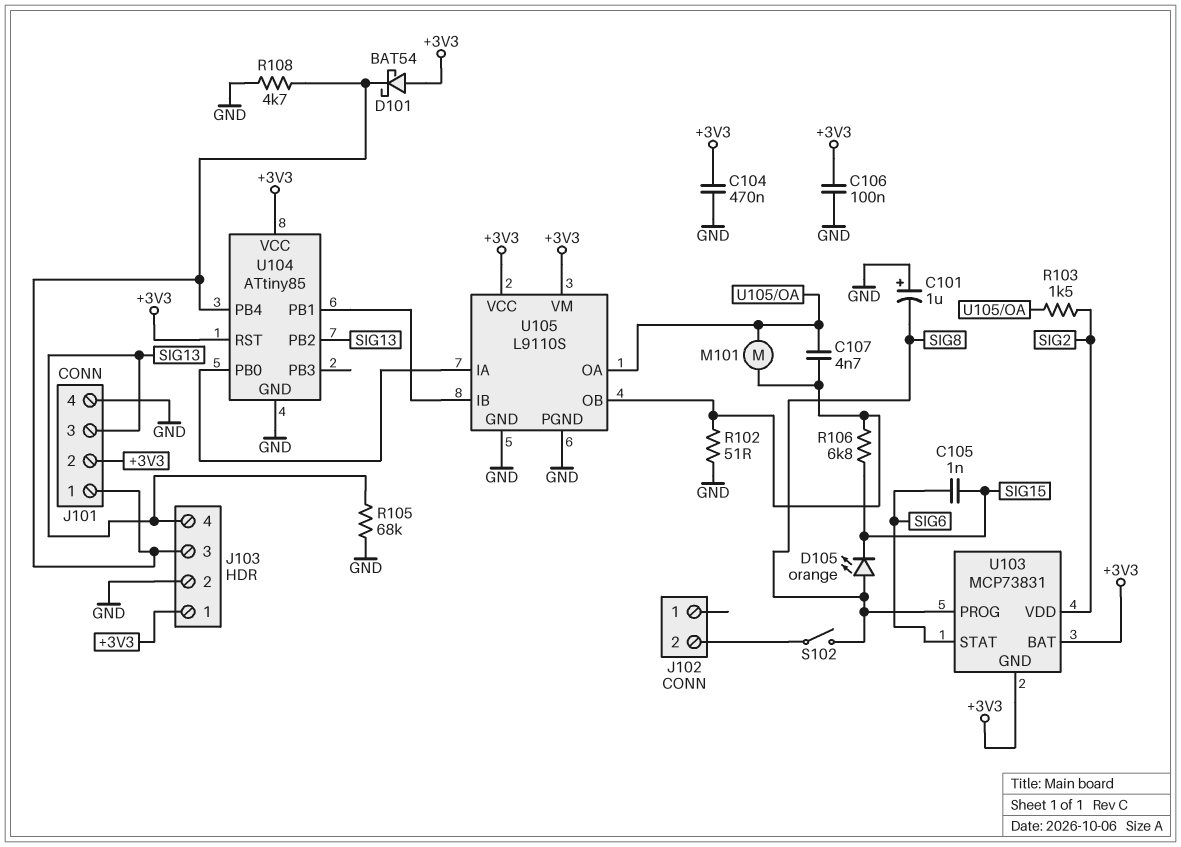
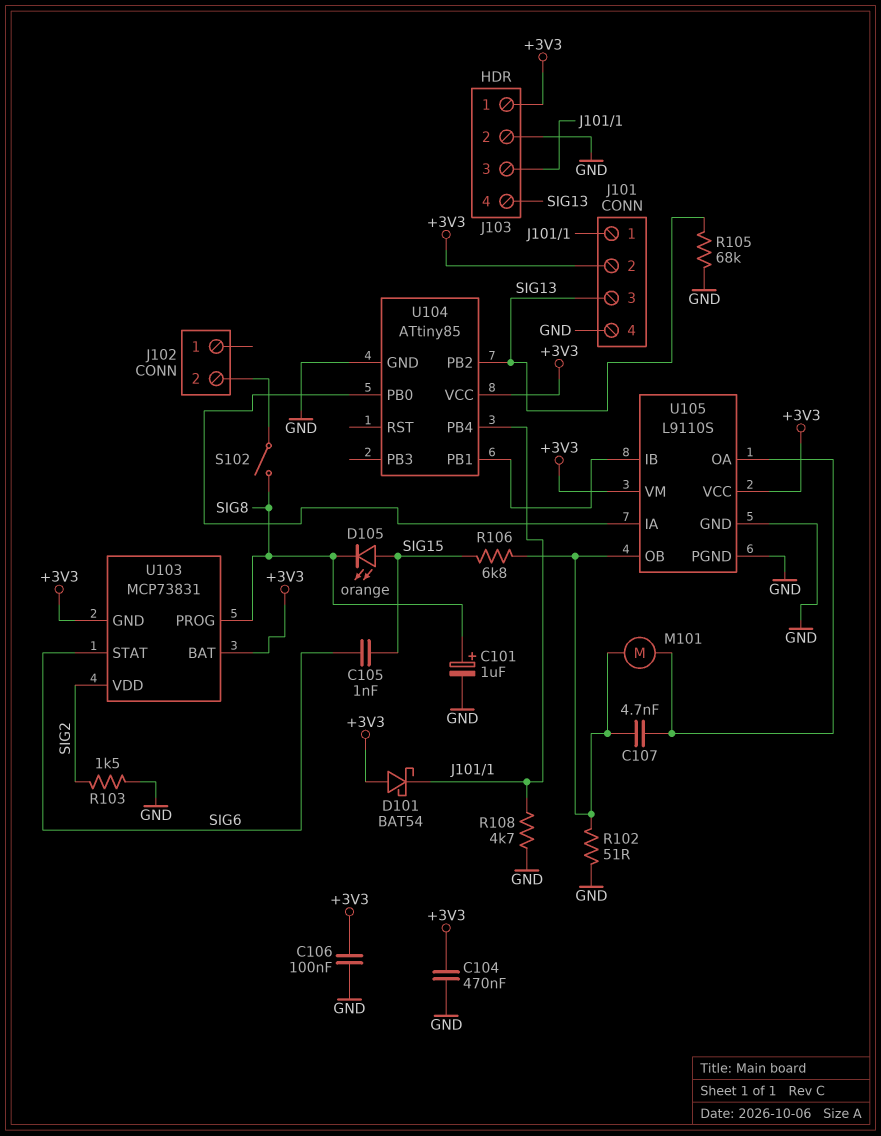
C101: 1uF (plus GND, minus SIG8) -> 1uF (plus SIG8, minus GND)
D105: LED orange (A SIG8, K SIG15) -> LED orange (A SIG15, K SIG8)
R103: 1.5k (SIG2, U105/OA) -> 1.5k (GND, SIG2)
U104 pin RST: +3V3 -> none

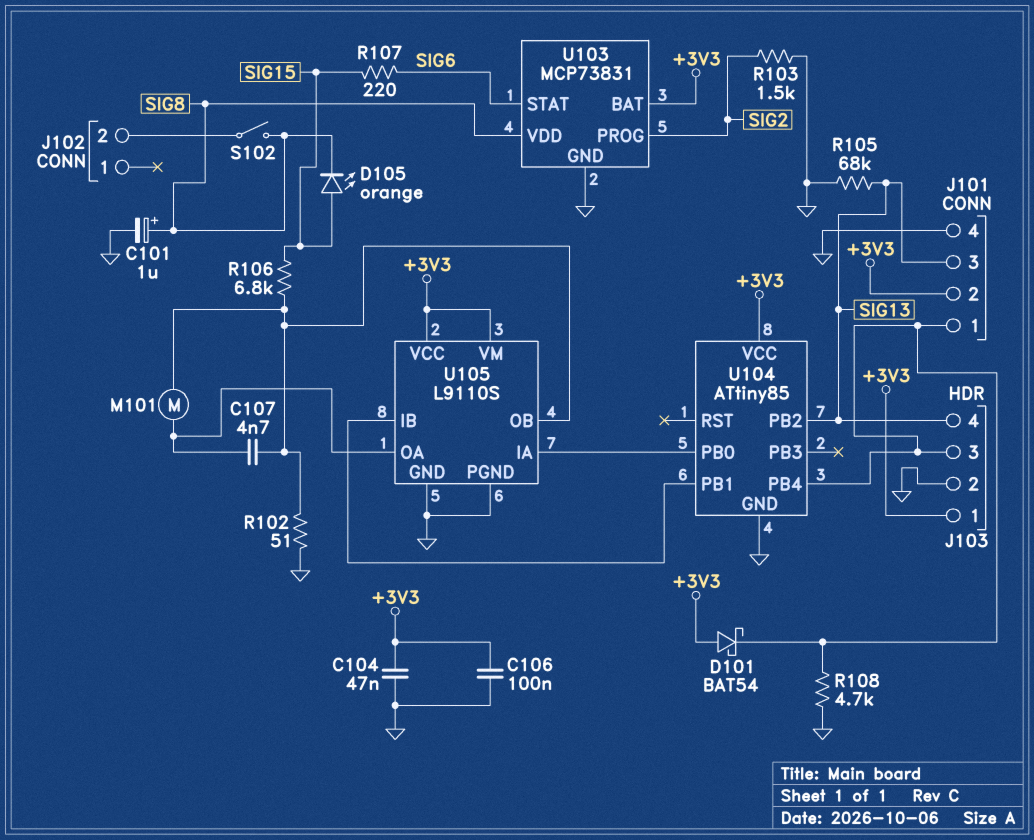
C104: 470nF (+3V3, GND) -> 47nF (+3V3, GND)
C105: 1nF (SIG6, SIG15) -> none
R107: none -> 220 (SIG6, SIG15)
U103 pin GND: +3V3 -> GND
U103 pin PROG: SIG8 -> SIG2
U103 pin VDD: SIG2 -> SIG8

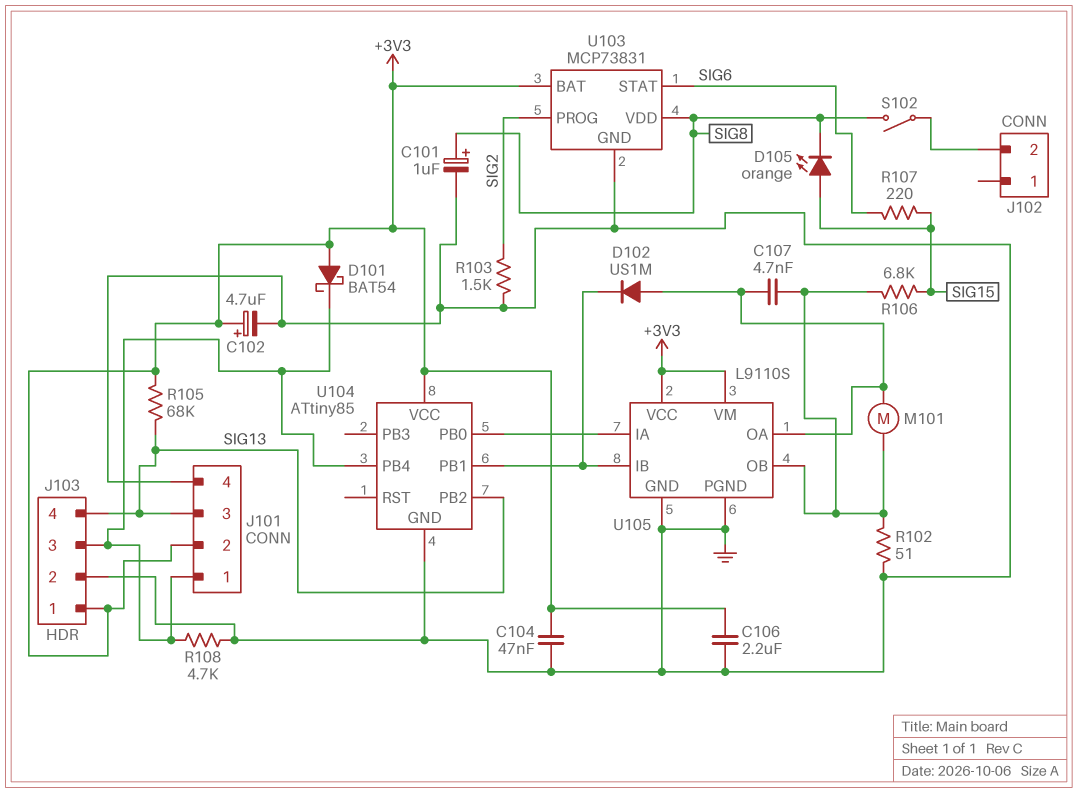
C102: none -> 4.7uF (plus +3V3, minus GND)
C106: 100nF (+3V3, GND) -> 2.2uF (+3V3, GND)
D102: none -> diode US1M (A U105/OA, K U104/PB1)
R105: 68k (GND, SIG13) -> 68k (+3V3, SIG13)

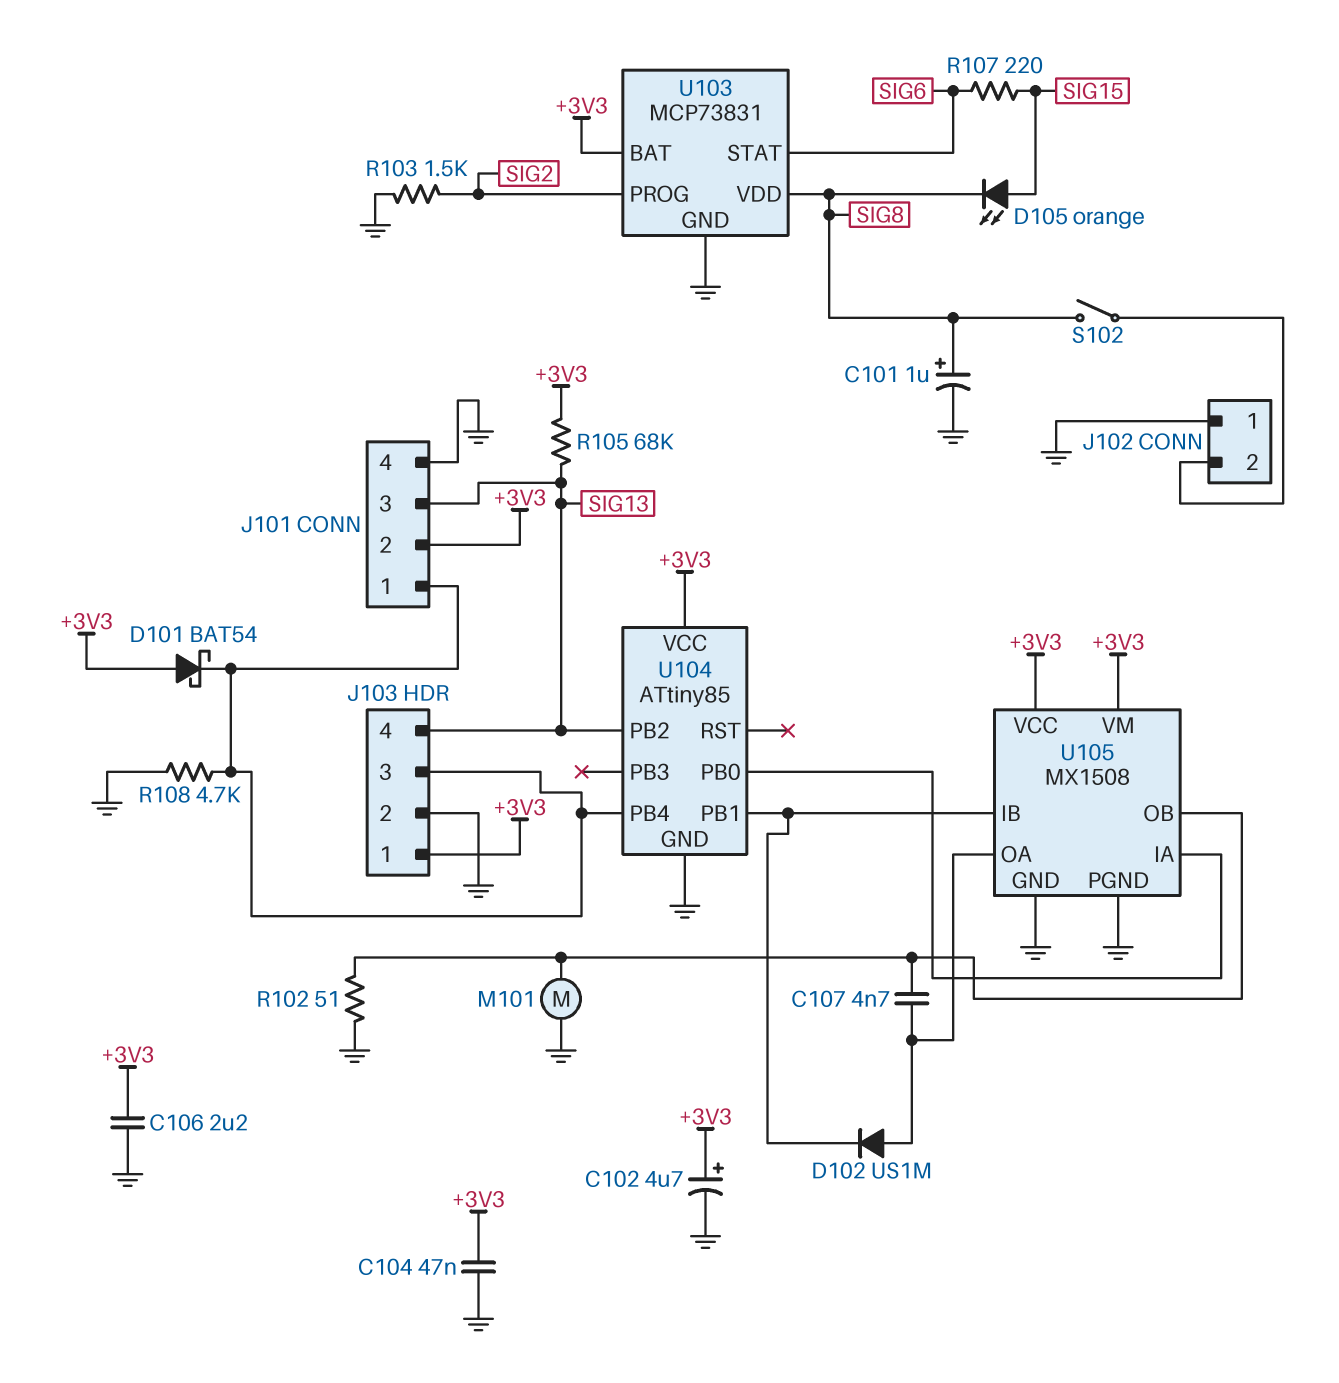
J102 pin 1: none -> GND
M101: motor (U105/OA, U105/OB) -> motor (GND, U105/OB)
R106: 6.8k (SIG15, U105/OB) -> none
U105: L9110S -> MX1508

